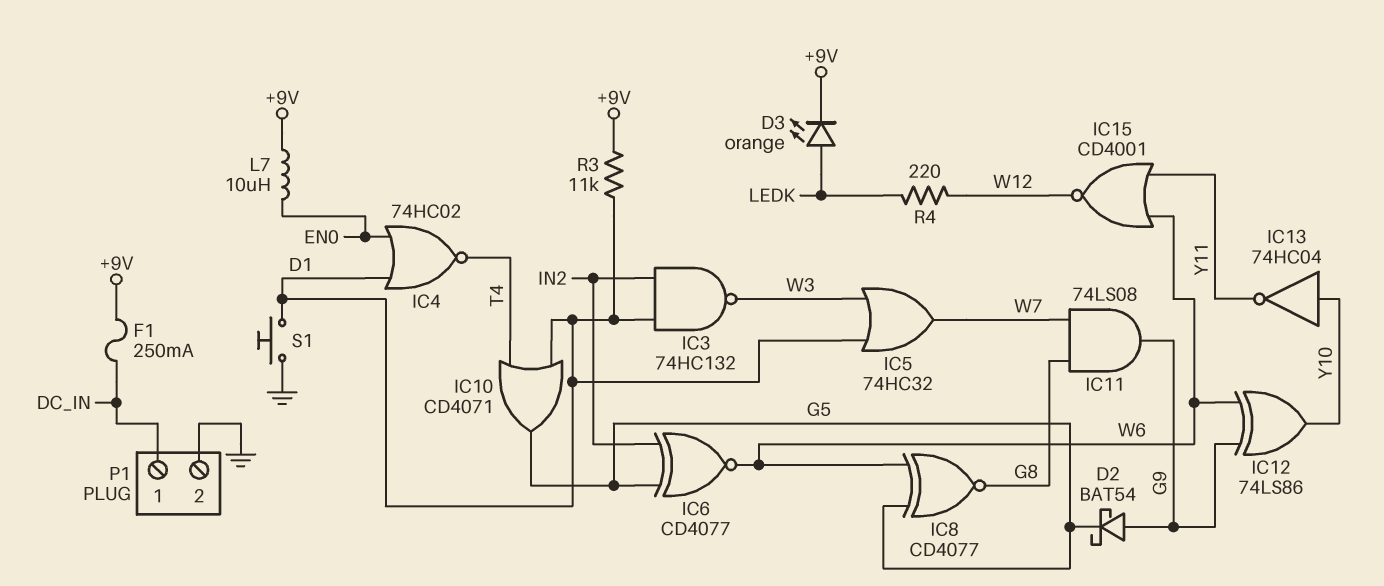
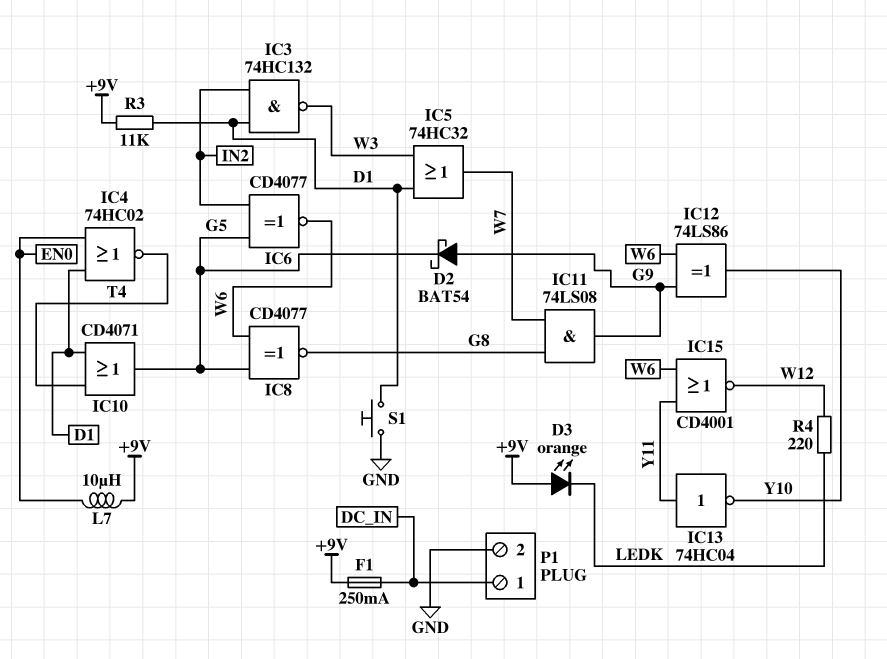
D3: LED orange (A LEDK, K +9V) -> LED orange (A +9V, K LEDK)
IC13: NOT 74HC04 (in Y10, out Y11) -> NOT 74HC04 (in Y11, out Y10)

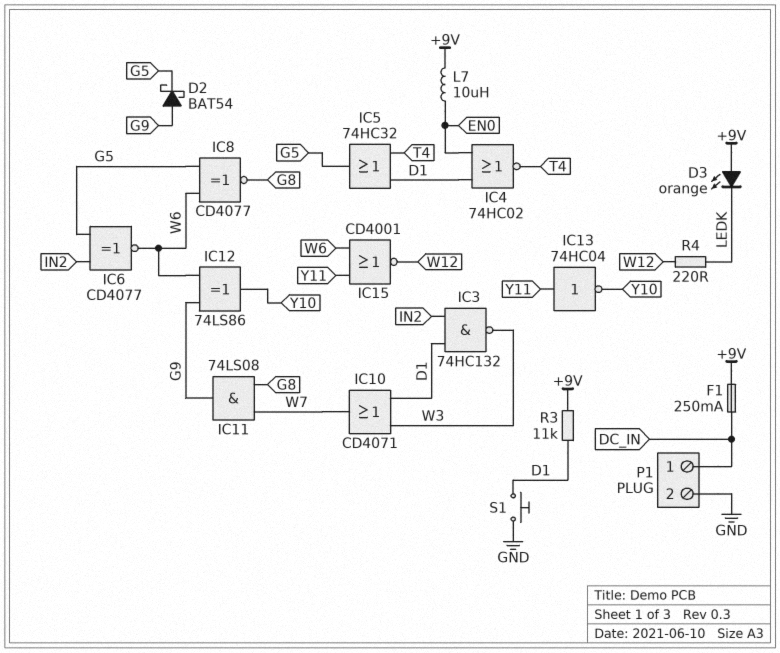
IC5: OR 74HC32 (in D1, in W3, out W7) -> OR 74HC32 (in D1, in T4, out G5)
IC10: OR CD4071 (in D1, in T4, out G5) -> OR CD4071 (in D1, in W3, out W7)

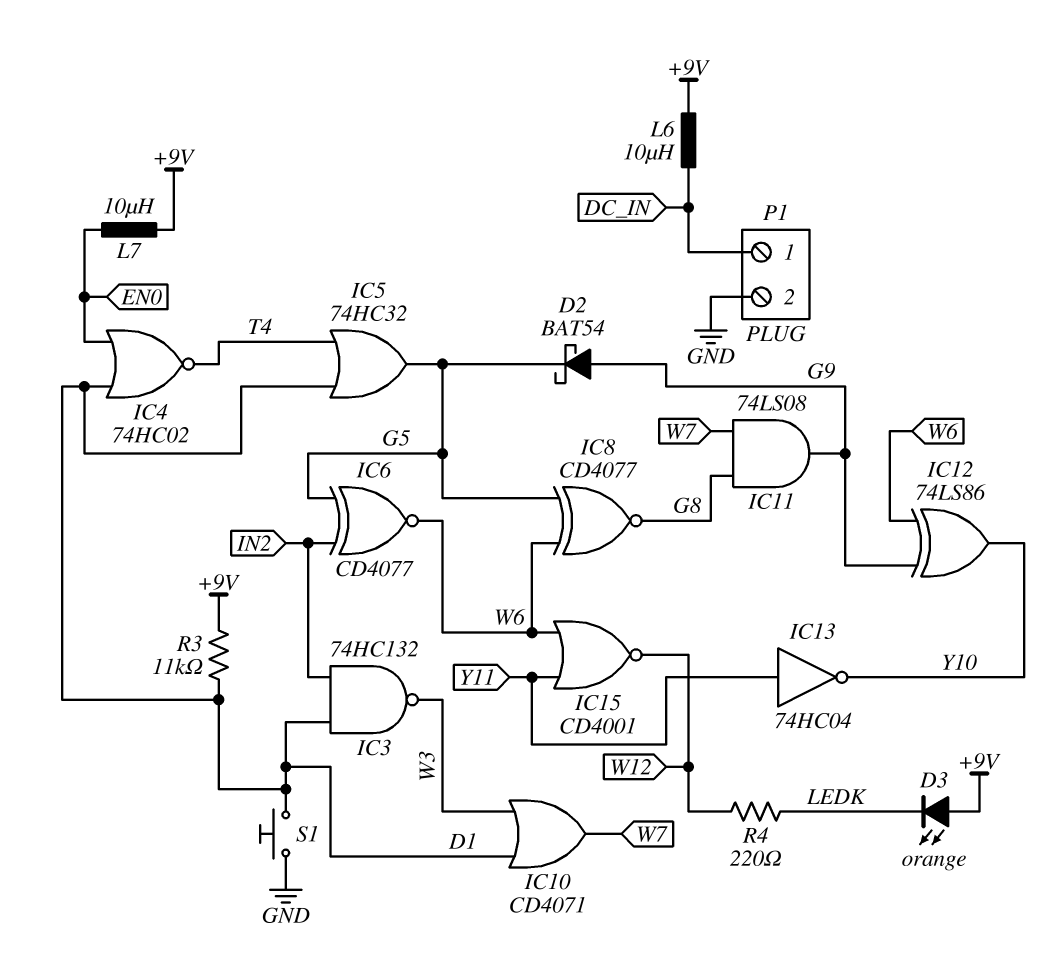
F1: 250mA (+9V, DC_IN) -> none
L6: none -> 10uH (+9V, DC_IN)

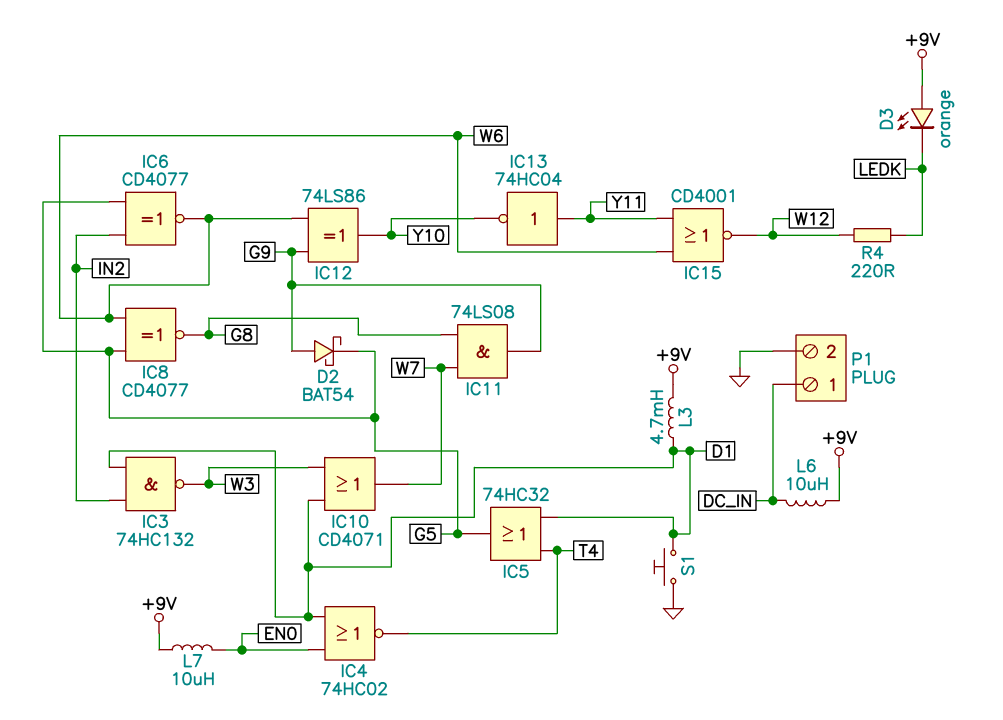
L3: none -> 4.7mH (+9V, D1)
R3: 11k (+9V, D1) -> none

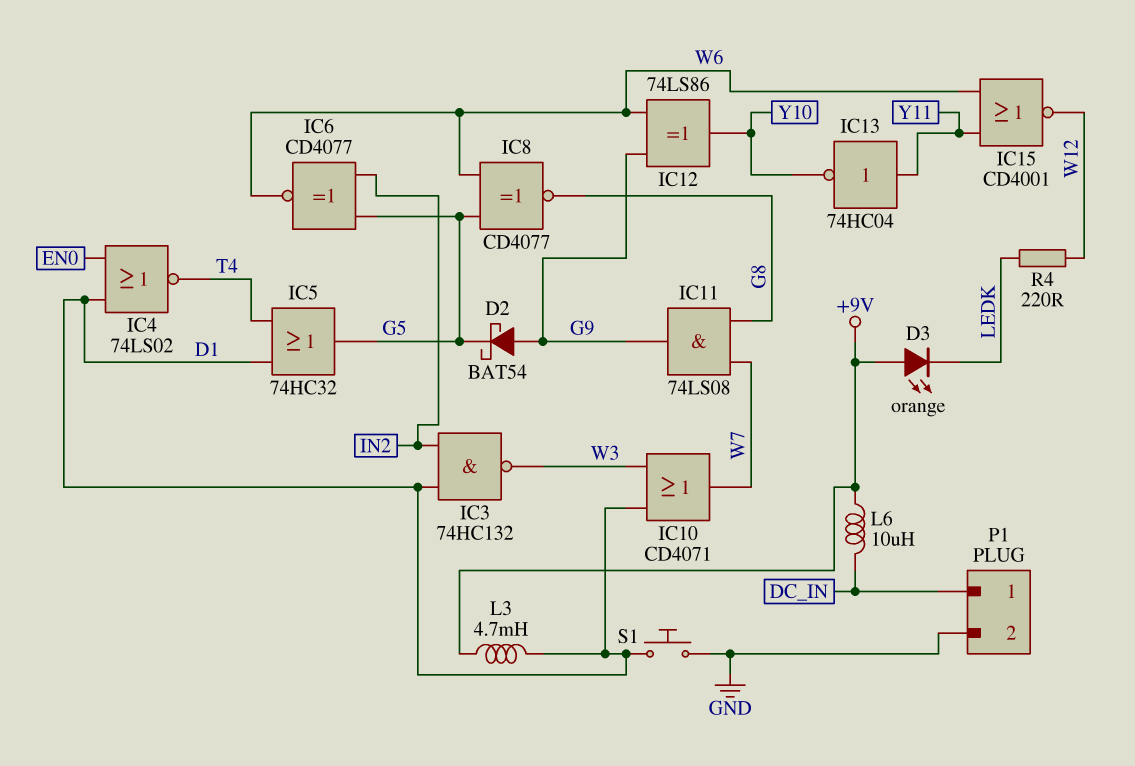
IC4: NOR 74HC02 (in D1, in EN0, out T4) -> NOR 74LS02 (in D1, in EN0, out T4)
L7: 10uH (+9V, EN0) -> none

